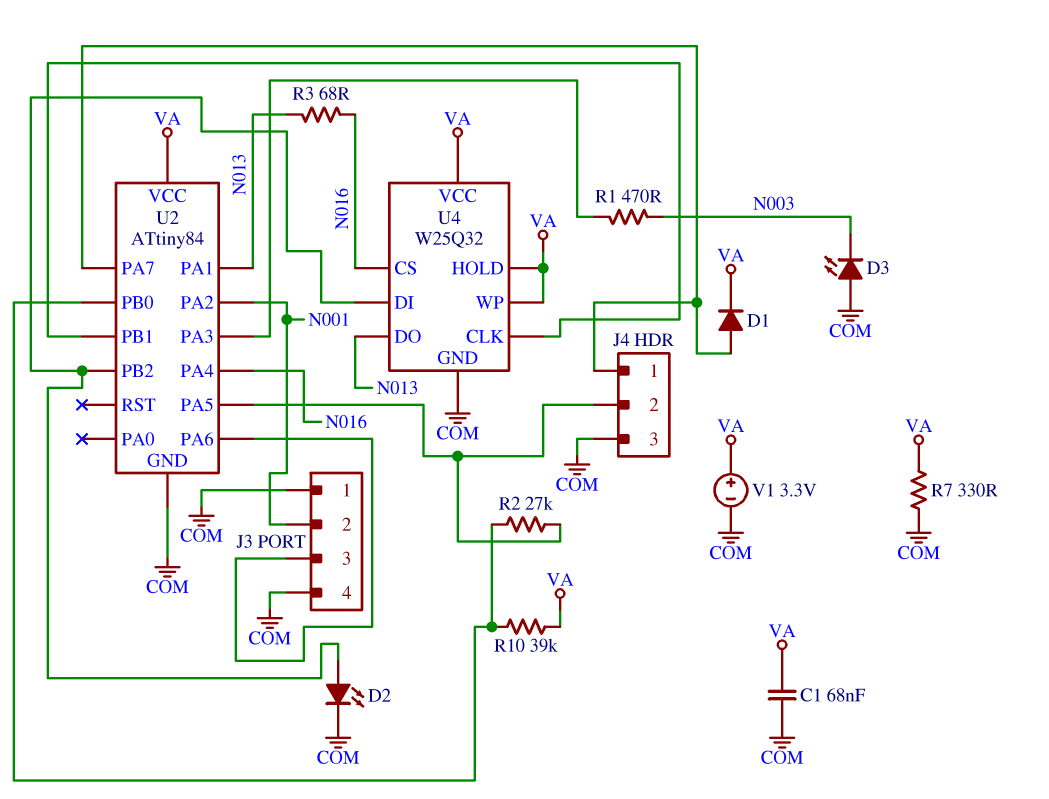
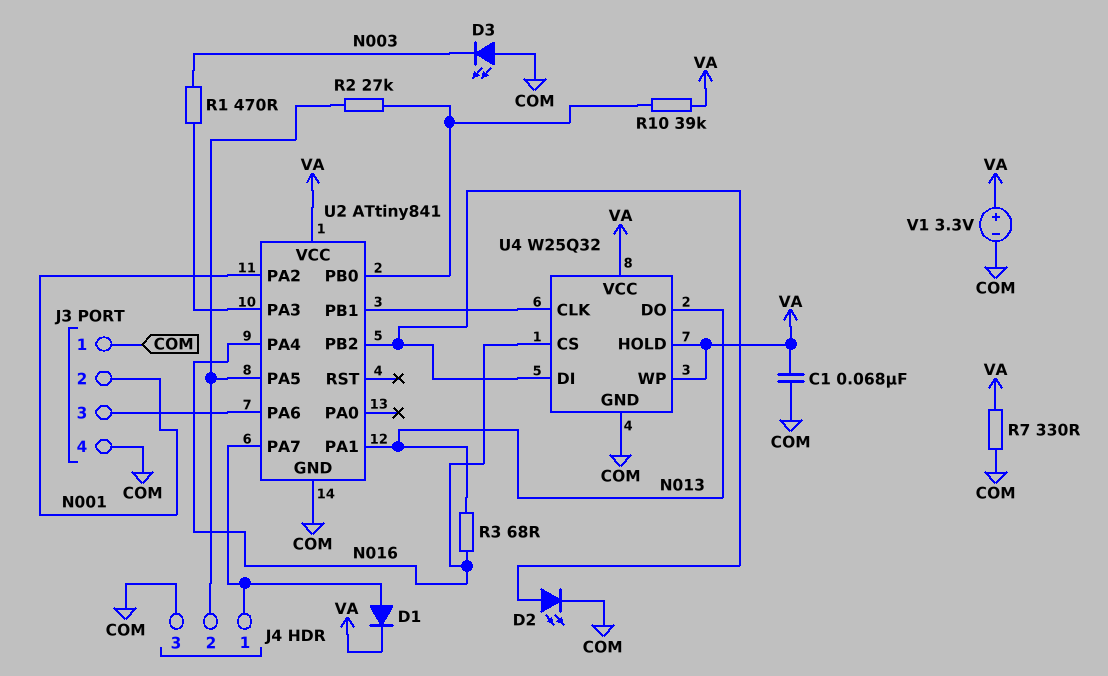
U2: ATtiny84 -> ATtiny841

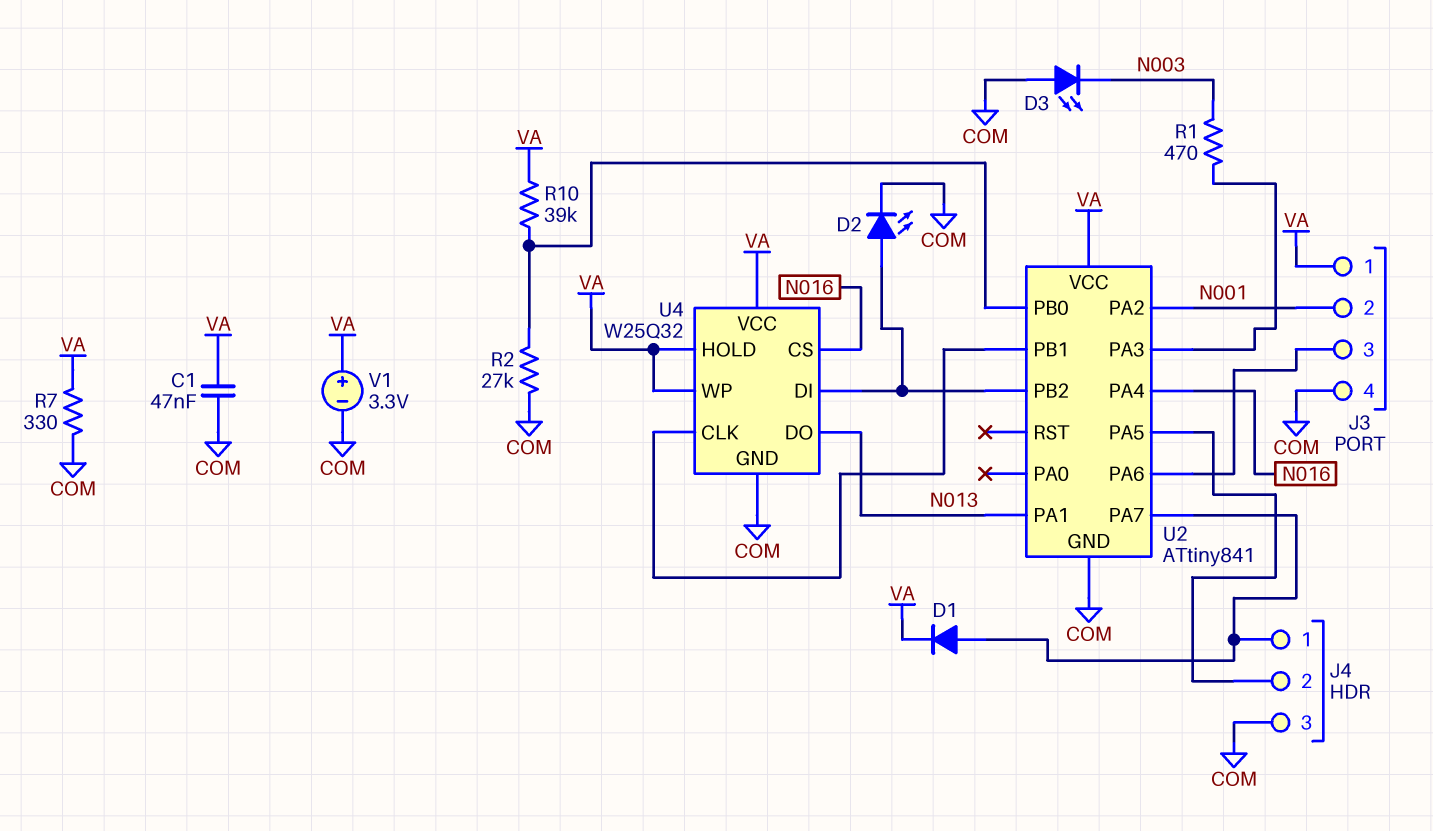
C1: 68nF (COM, VA) -> 47nF (COM, VA)
J3 pin 1: COM -> VA
R2: 27k (J4/2, U2/PB0) -> 27k (COM, U2/PB0)
R3: 68 (N013, N016) -> none

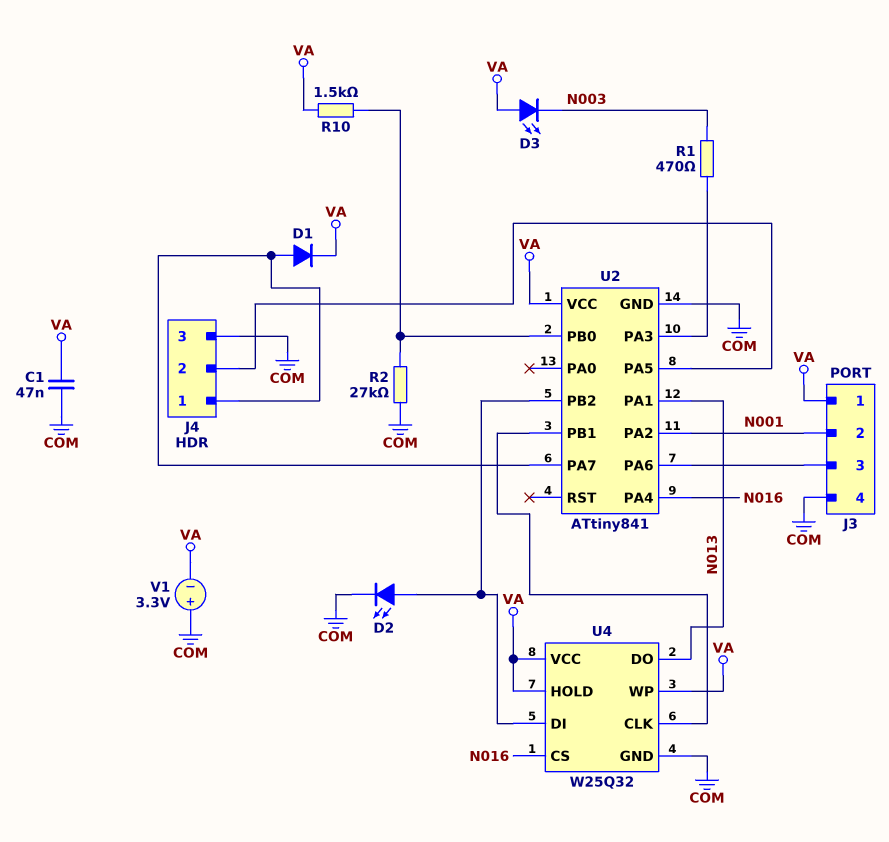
D3: LED (A COM, K N003) -> LED (A VA, K N003)
R7: 330 (COM, VA) -> none
R10: 39k (U2/PB0, VA) -> 1.5k (U2/PB0, VA)
V1: 3.3V (plus VA, minus COM) -> 3.3V (plus COM, minus VA)

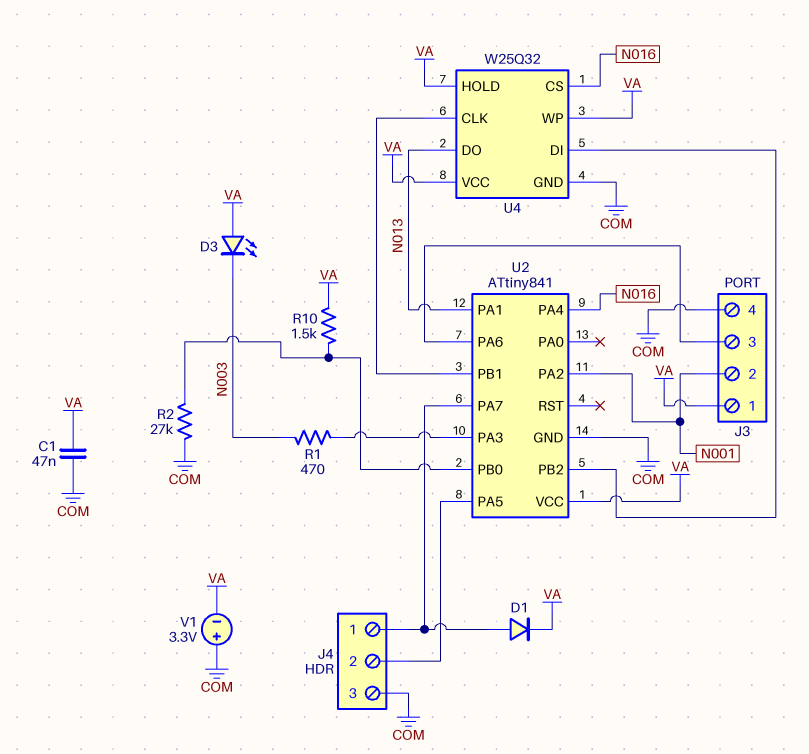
D2: LED (A U2/PB2, K COM) -> none

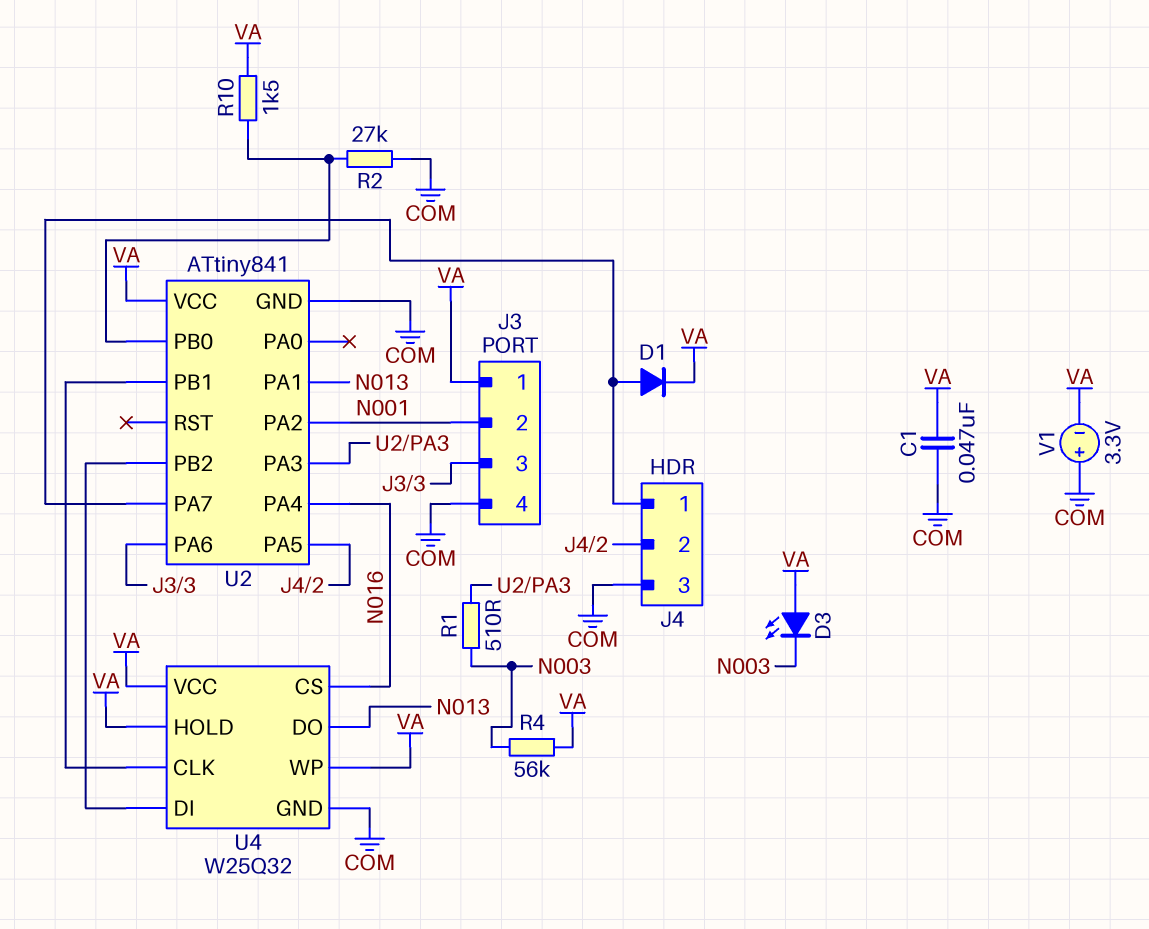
R1: 470 (N003, U2/PA3) -> 510 (N003, U2/PA3)
R4: none -> 56k (N003, VA)

